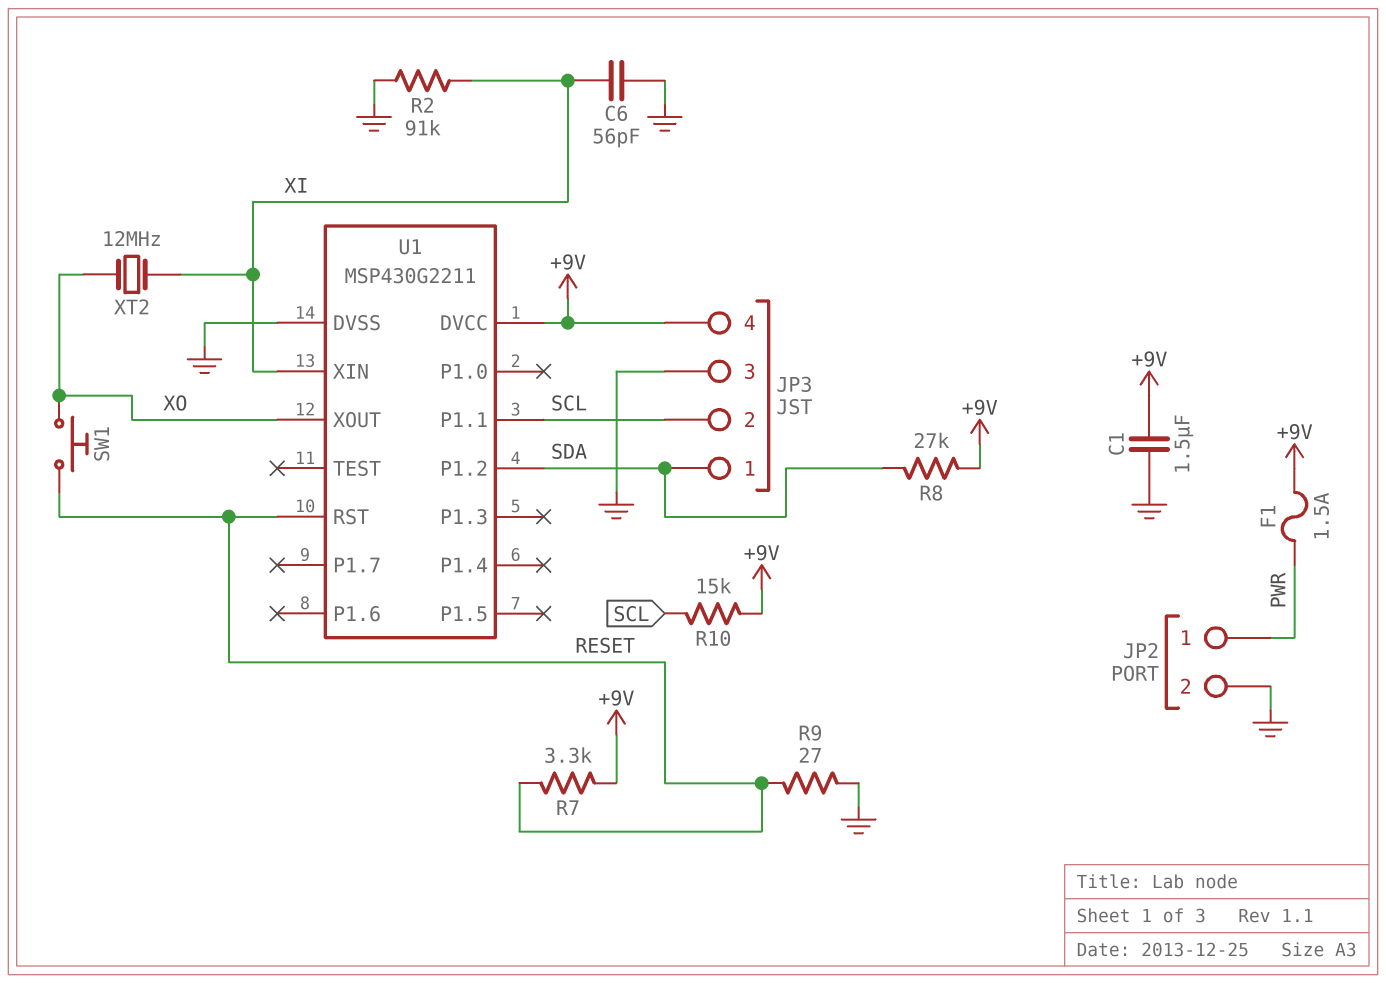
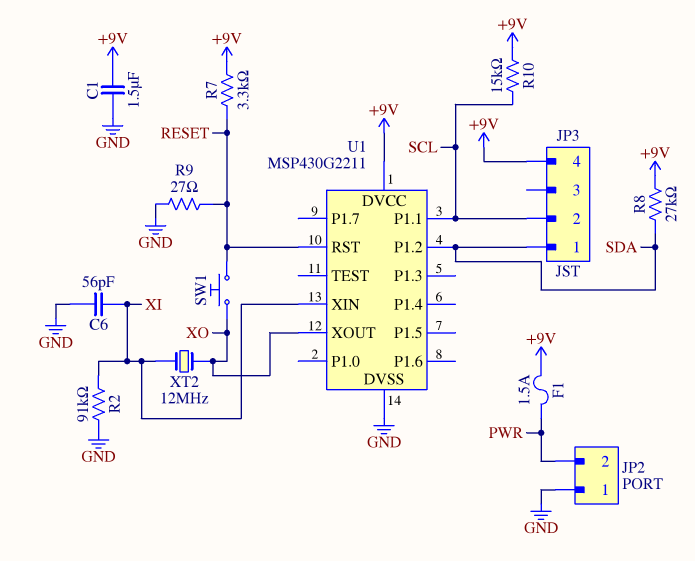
JP2 pin 1: PWR -> GND
JP2 pin 2: GND -> PWR
JP3 pin 3: GND -> none

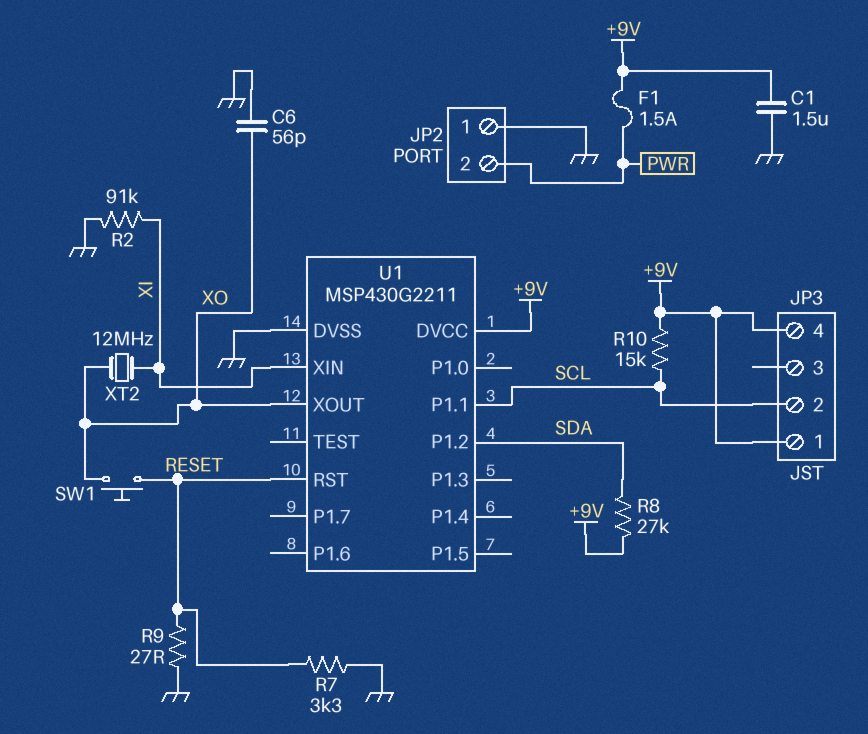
C6: 56pF (GND, XI) -> 56pF (GND, XO)
JP3 pin 1: SDA -> +9V
R7: 3.3k (+9V, RESET) -> 3.3k (GND, RESET)

